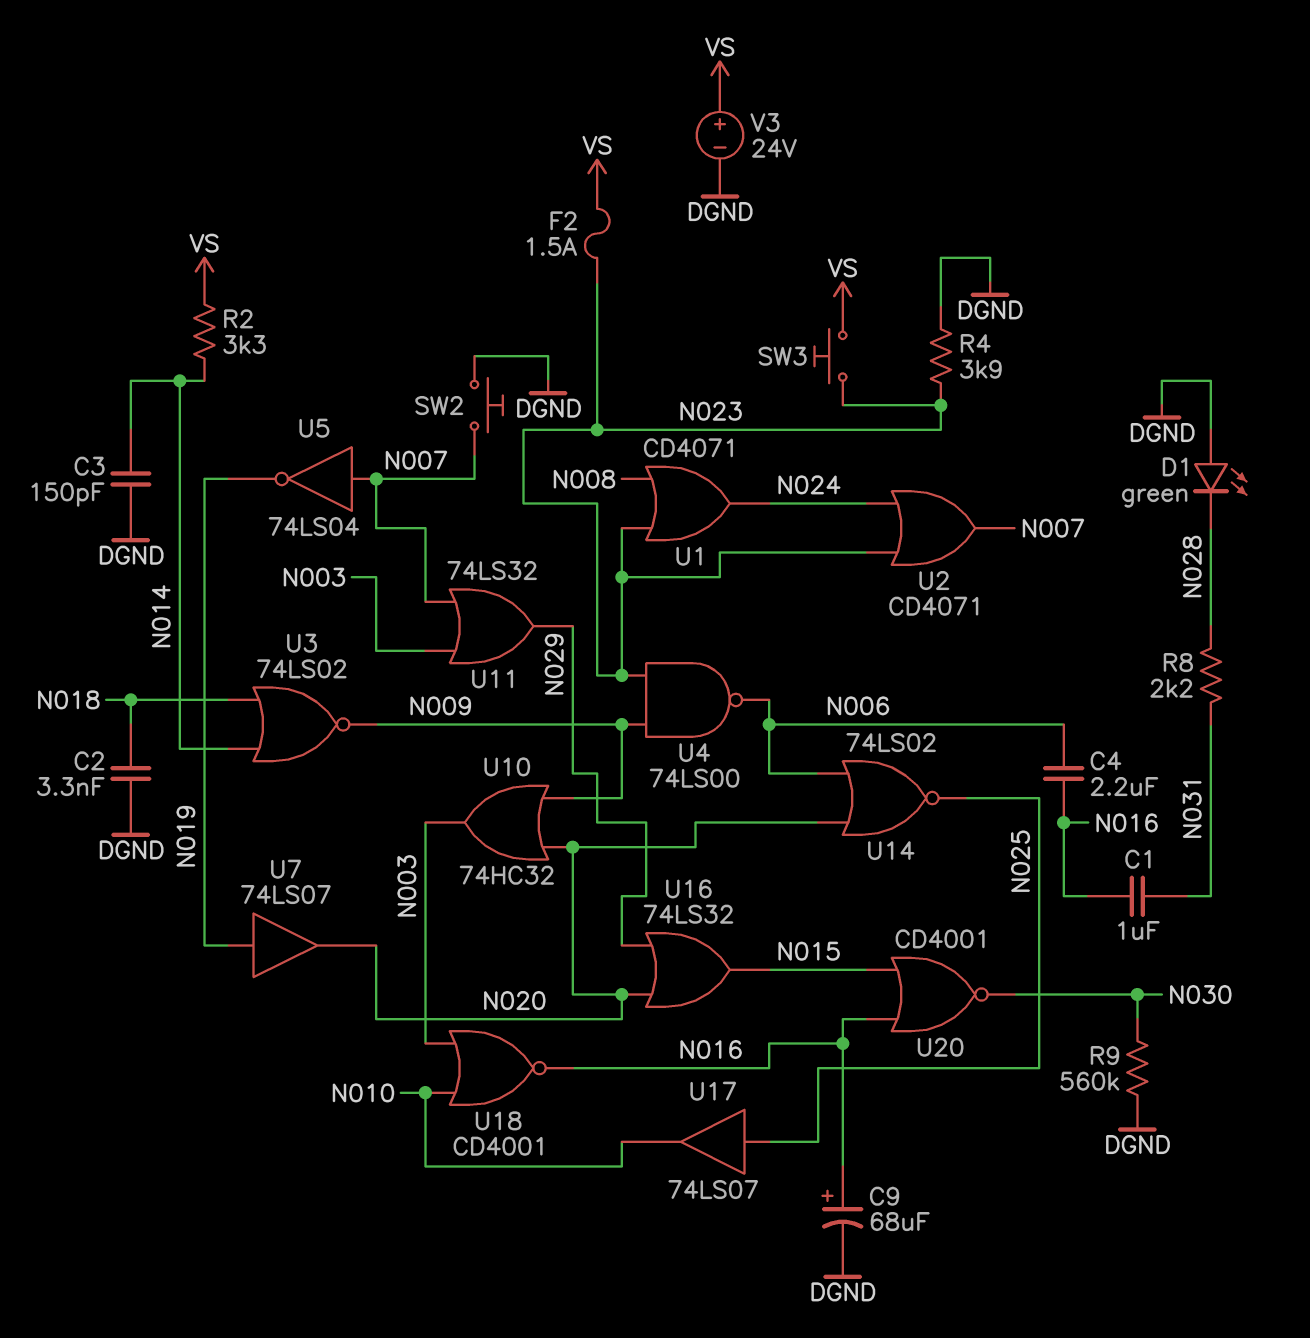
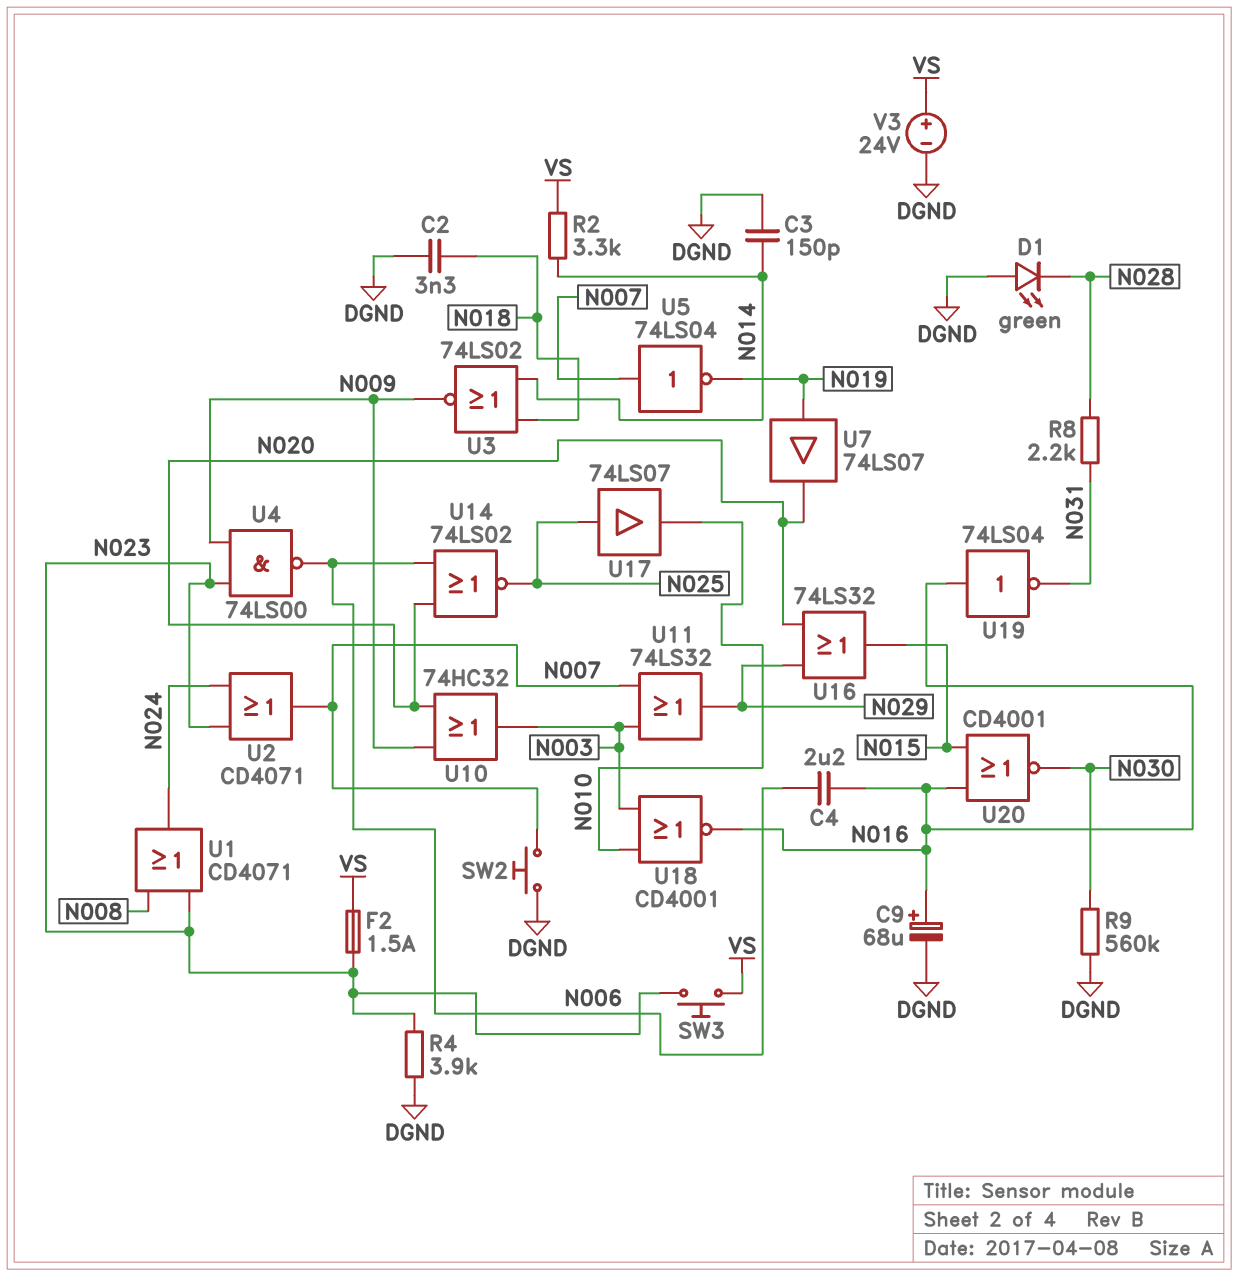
C1: 1uF (N016, N031) -> none
U19: none -> NOT 74LS04 (in N016, out N031)

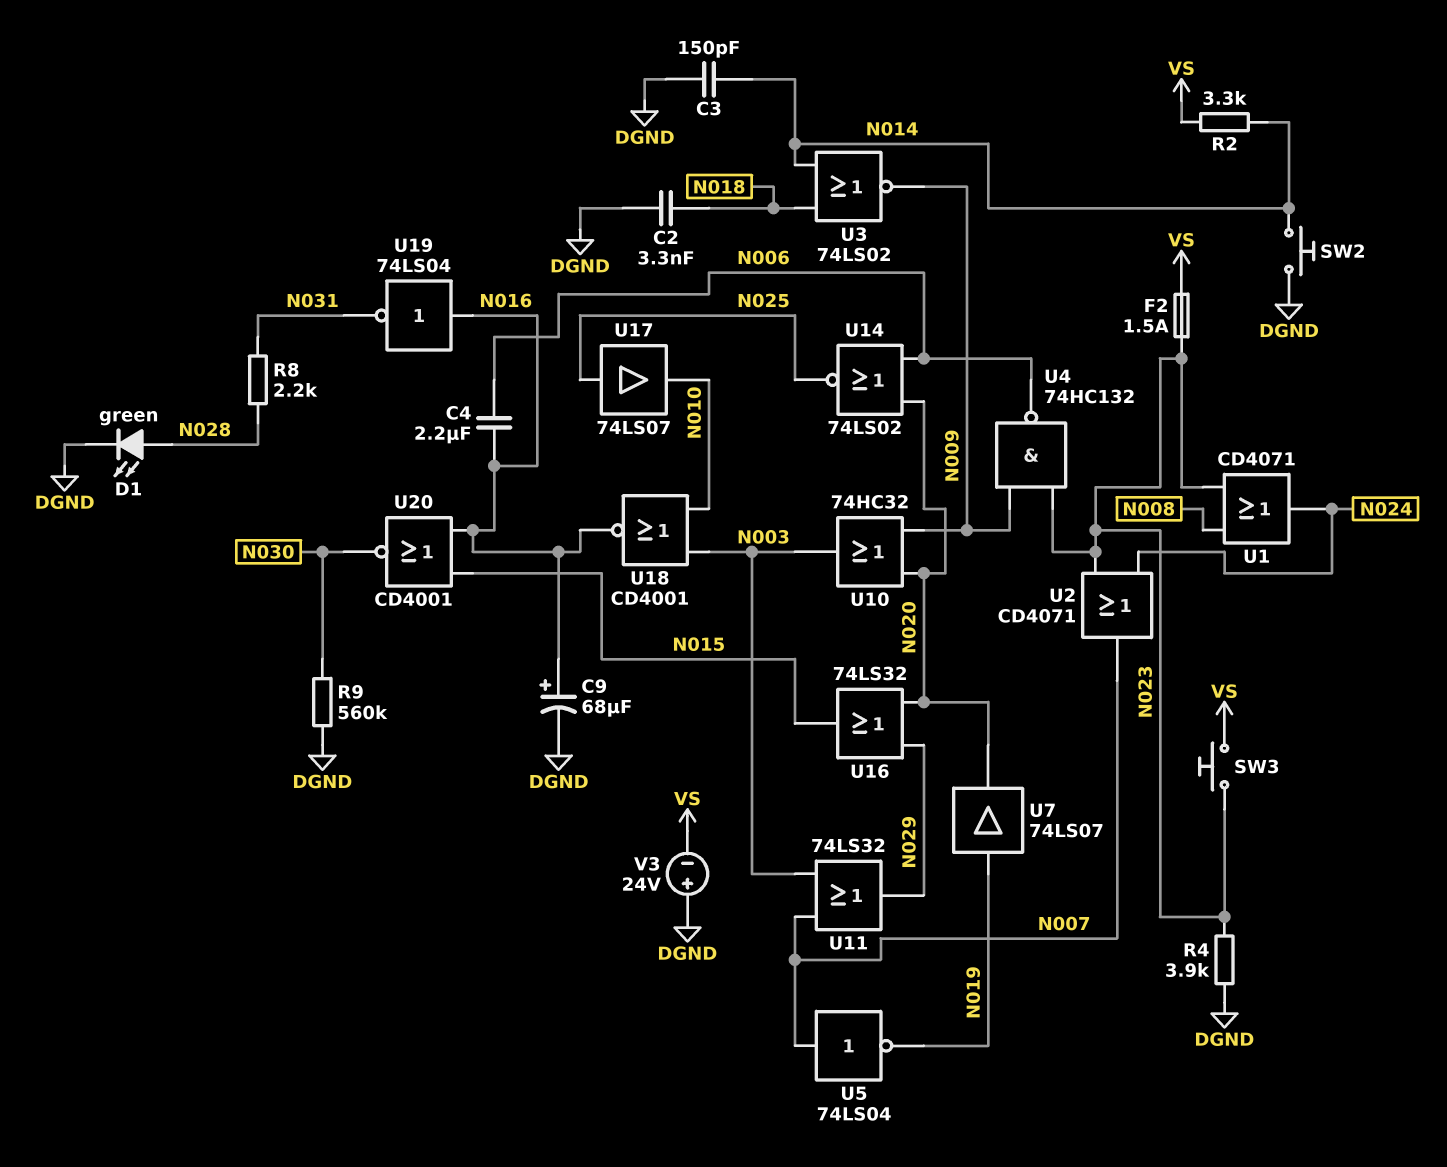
D1: LED green (A DGND, K N028) -> LED green (A N028, K DGND)
SW2: button (DGND, N007) -> button (DGND, N014)
U4: NAND 74LS00 (in N009, in N023, out N006) -> NAND 74HC132 (in N009, in N023, out N006)
V3: 24V (plus VS, minus DGND) -> 24V (plus DGND, minus VS)

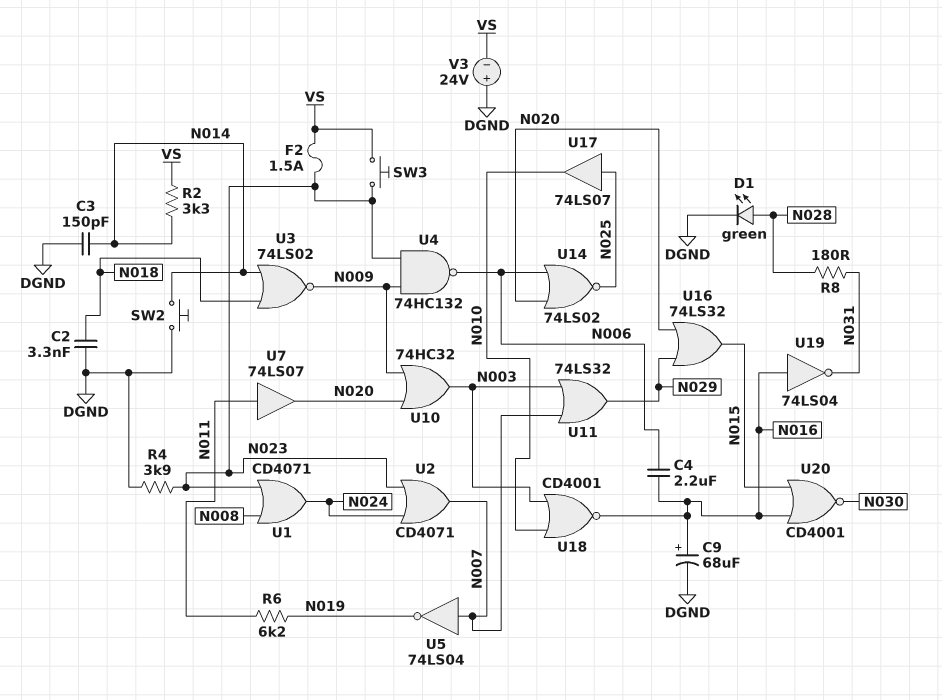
R6: none -> 6.2k (N011, N019)
R8: 2.2k (N028, N031) -> 180 (N028, N031)
R9: 560k (DGND, N030) -> none
U7: buffer 74LS07 (in N019, out N020) -> buffer 74LS07 (in N011, out N020)

